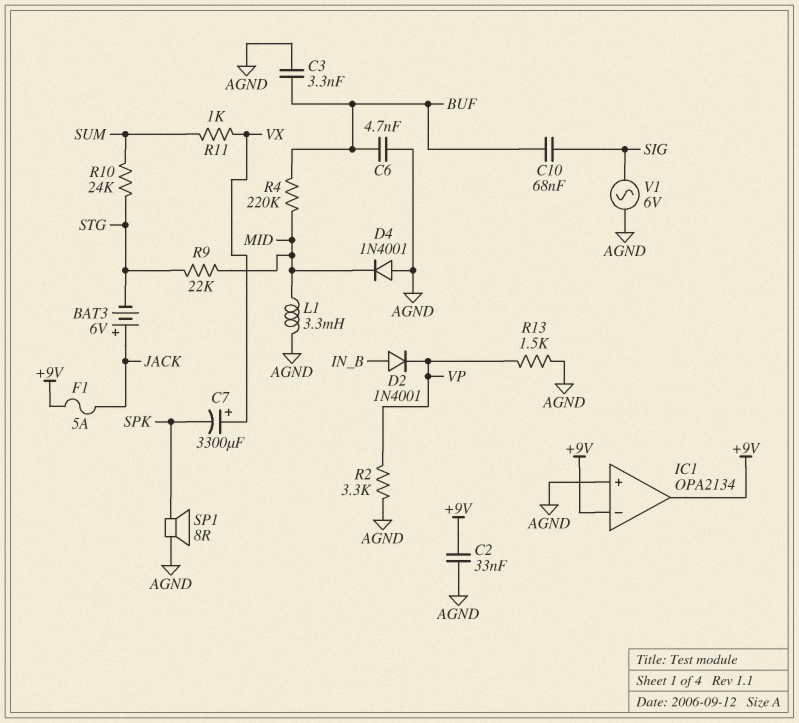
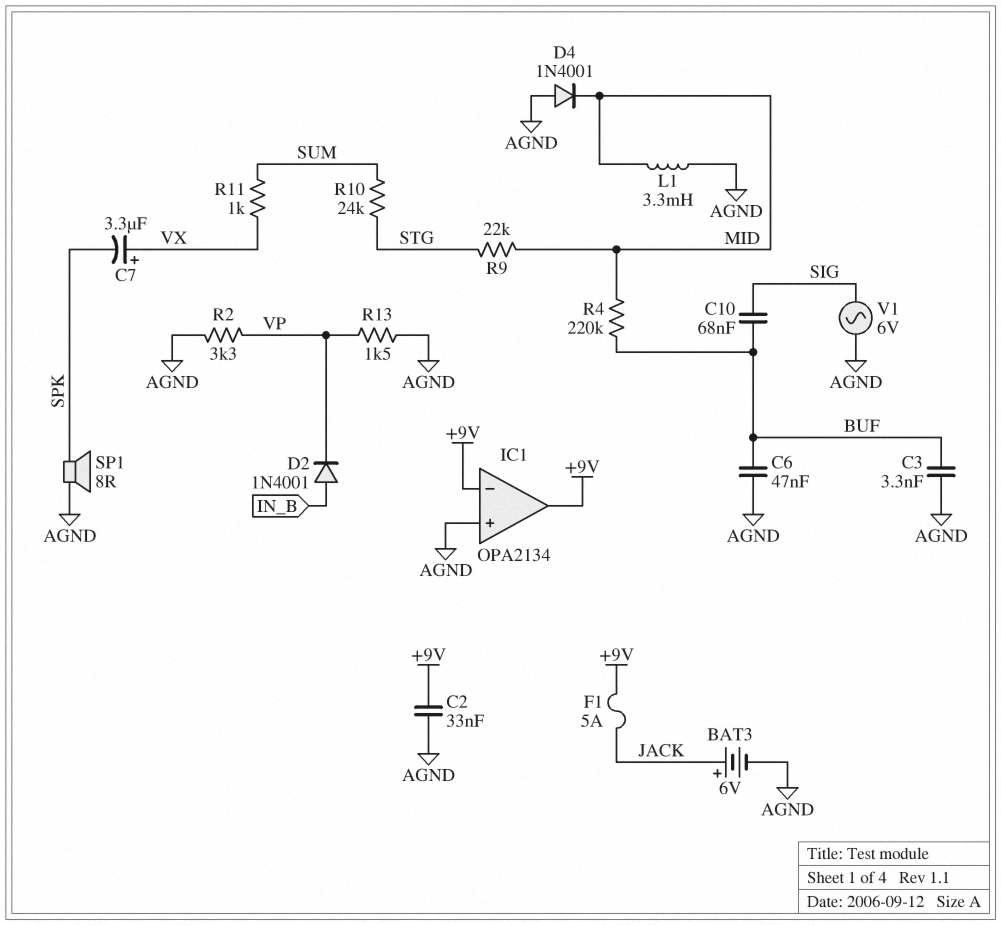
BAT3: 6V (plus JACK, minus STG) -> 6V (plus JACK, minus AGND)
C6: 4.7nF (AGND, BUF) -> 47nF (AGND, BUF)
C7: 3300uF (plus VX, minus SPK) -> 3.3uF (plus VX, minus SPK)

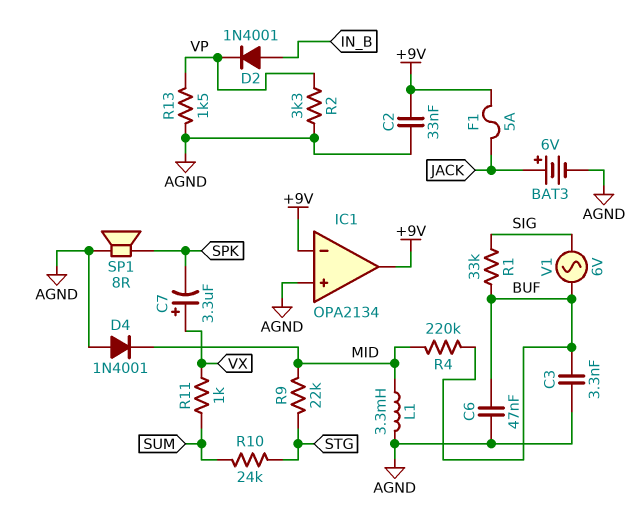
C10: 68nF (BUF, SIG) -> none
R1: none -> 33k (BUF, SIG)
V1: AC 6V (AGND, SIG) -> AC 6V (BUF, SIG)

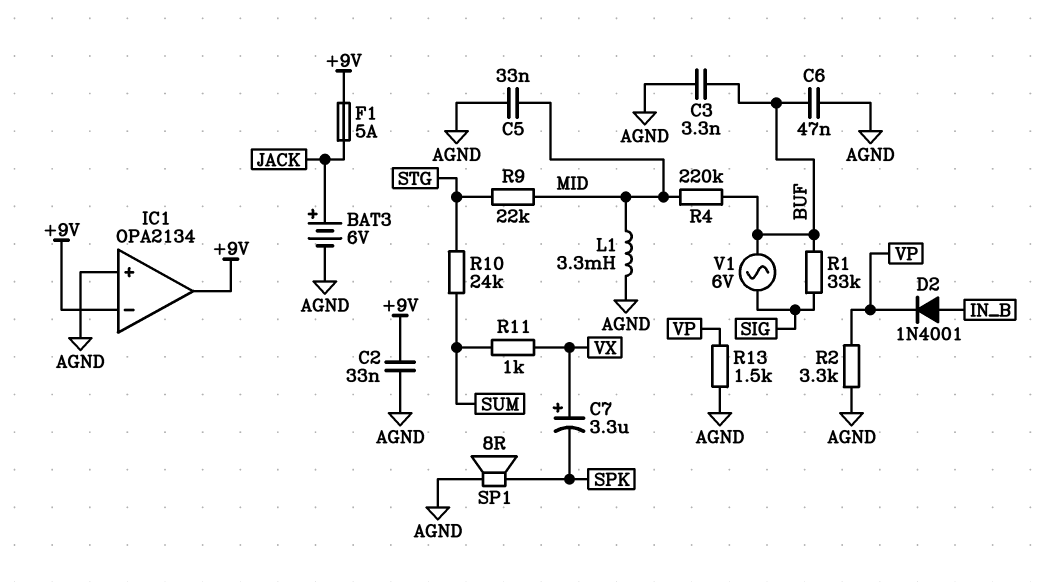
C5: none -> 33nF (AGND, MID)
D4: diode 1N4001 (A AGND, K MID) -> none

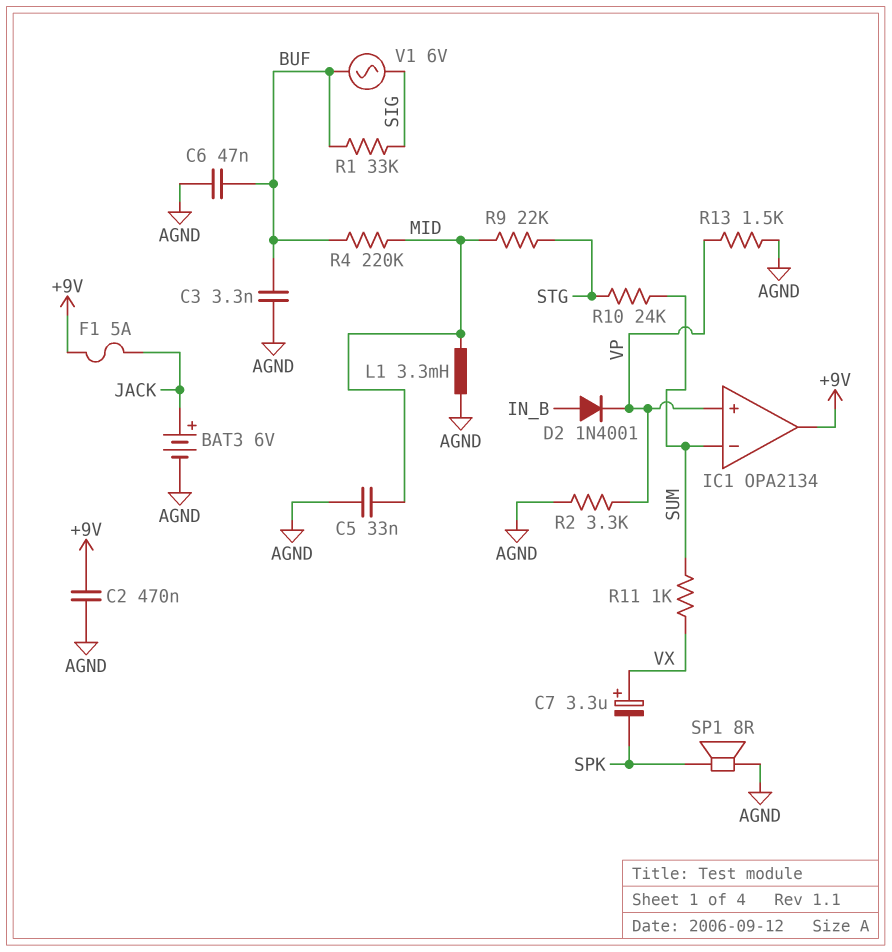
C2: 33nF (+9V, AGND) -> 470nF (+9V, AGND)
IC1 pin in+: AGND -> VP
IC1 pin in-: +9V -> SUM

